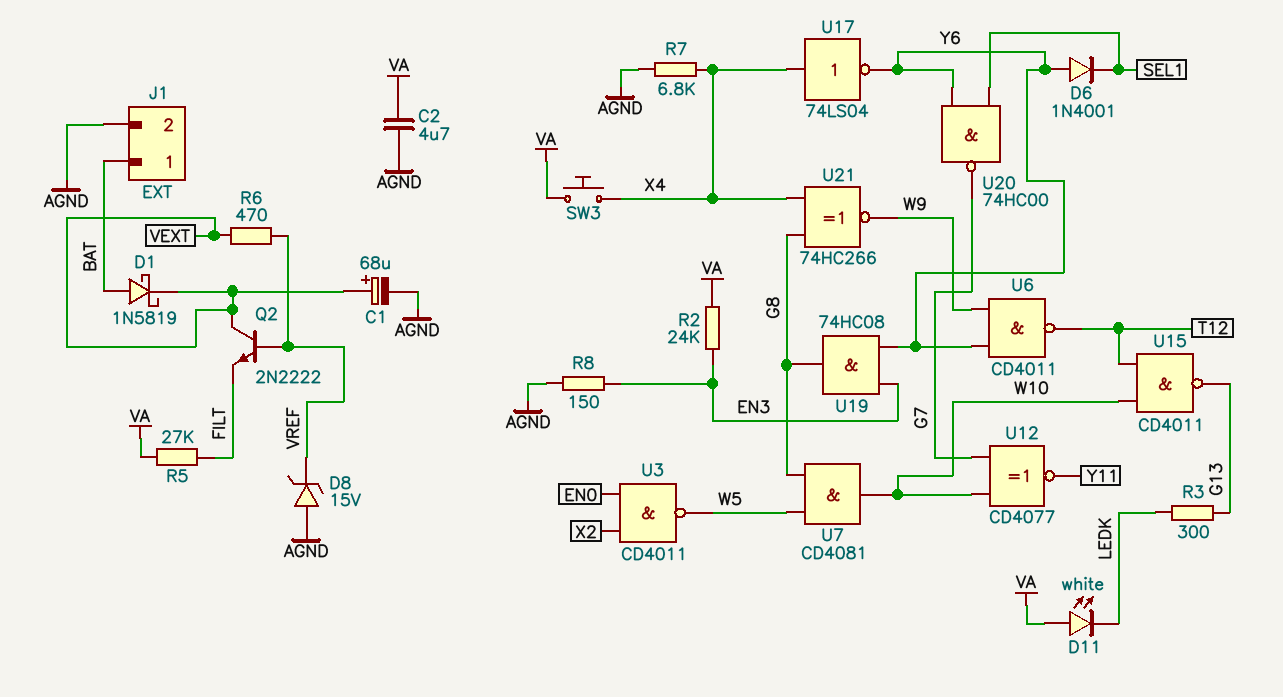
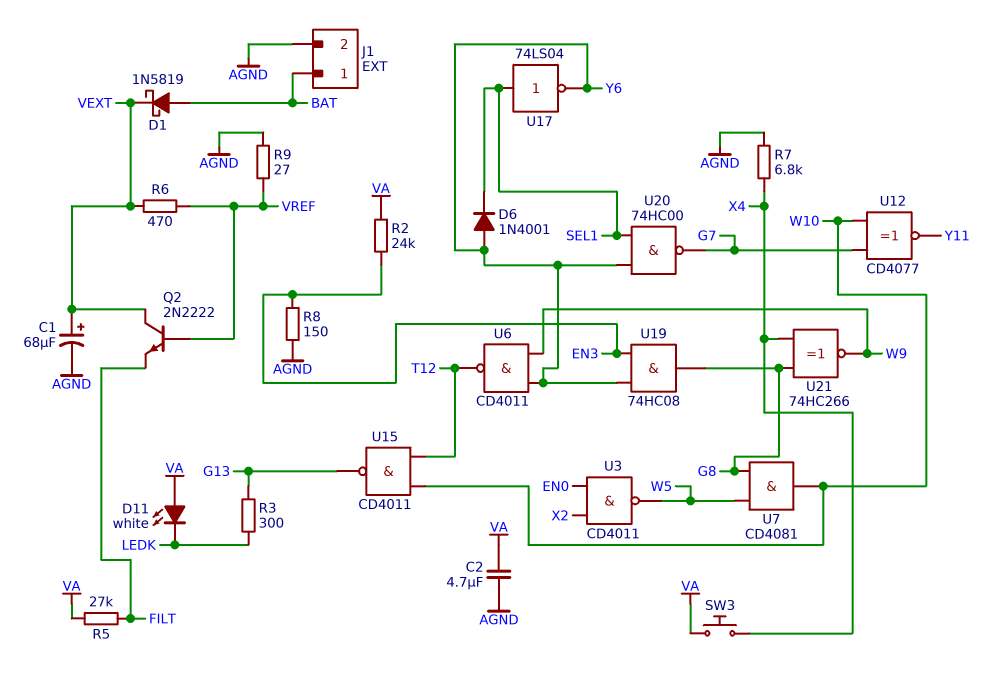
D8: zener 15V (A AGND, K VREF) -> none
R9: none -> 27 (AGND, VREF)
U17: NOT 74LS04 (in X4, out Y6) -> NOT 74LS04 (in SEL1, out Y6)

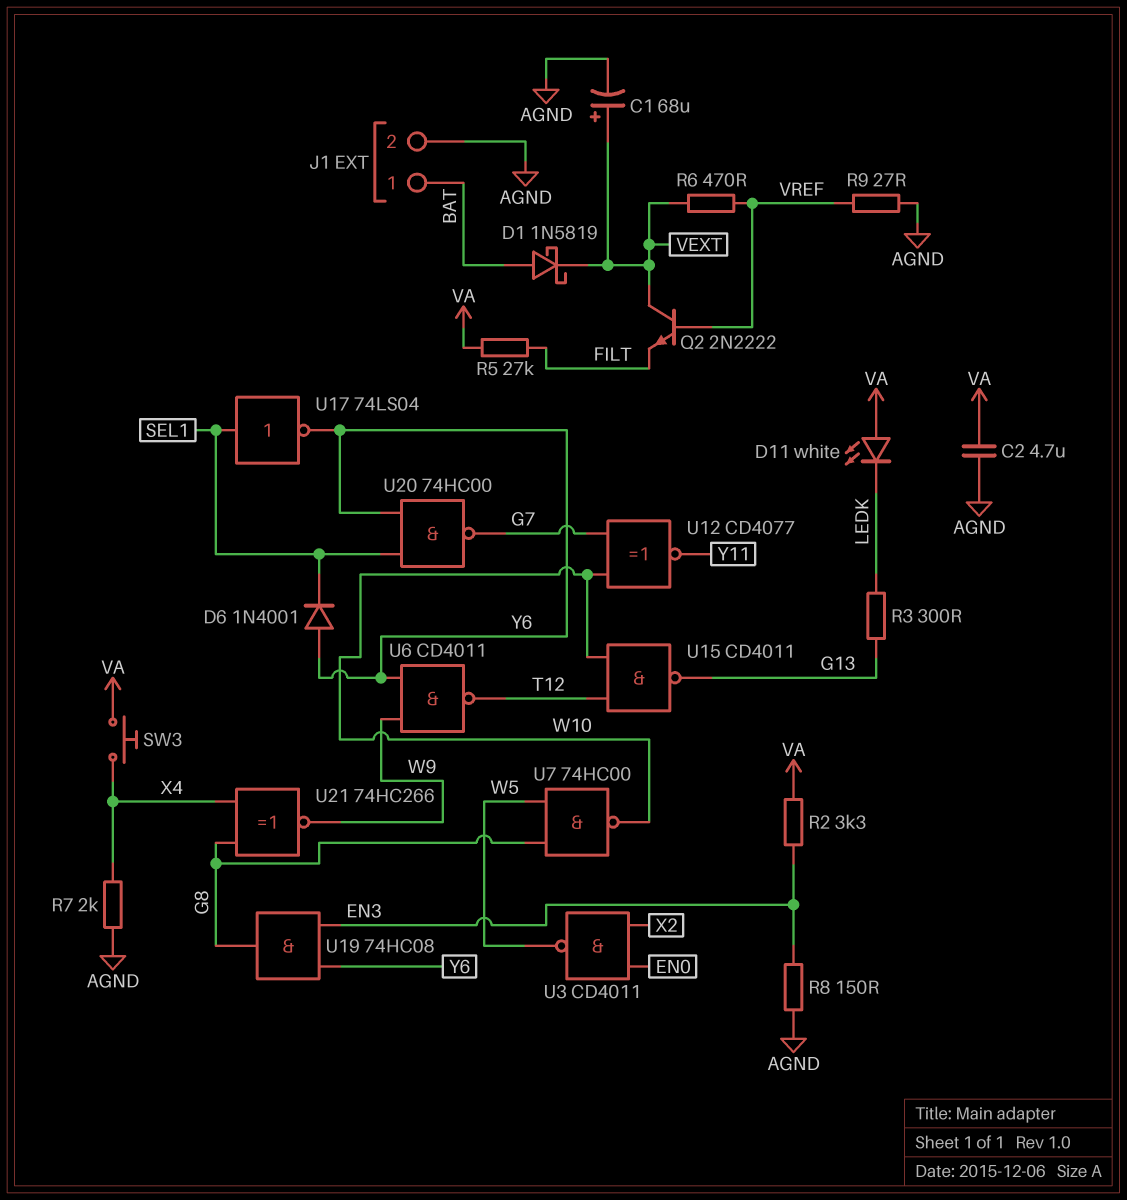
R2: 24k (EN3, VA) -> 3.3k (EN3, VA)
R7: 6.8k (AGND, X4) -> 2k (AGND, X4)
U7: AND CD4081 (in G8, in W5, out W10) -> NAND 74HC00 (in G8, in W5, out W10)

